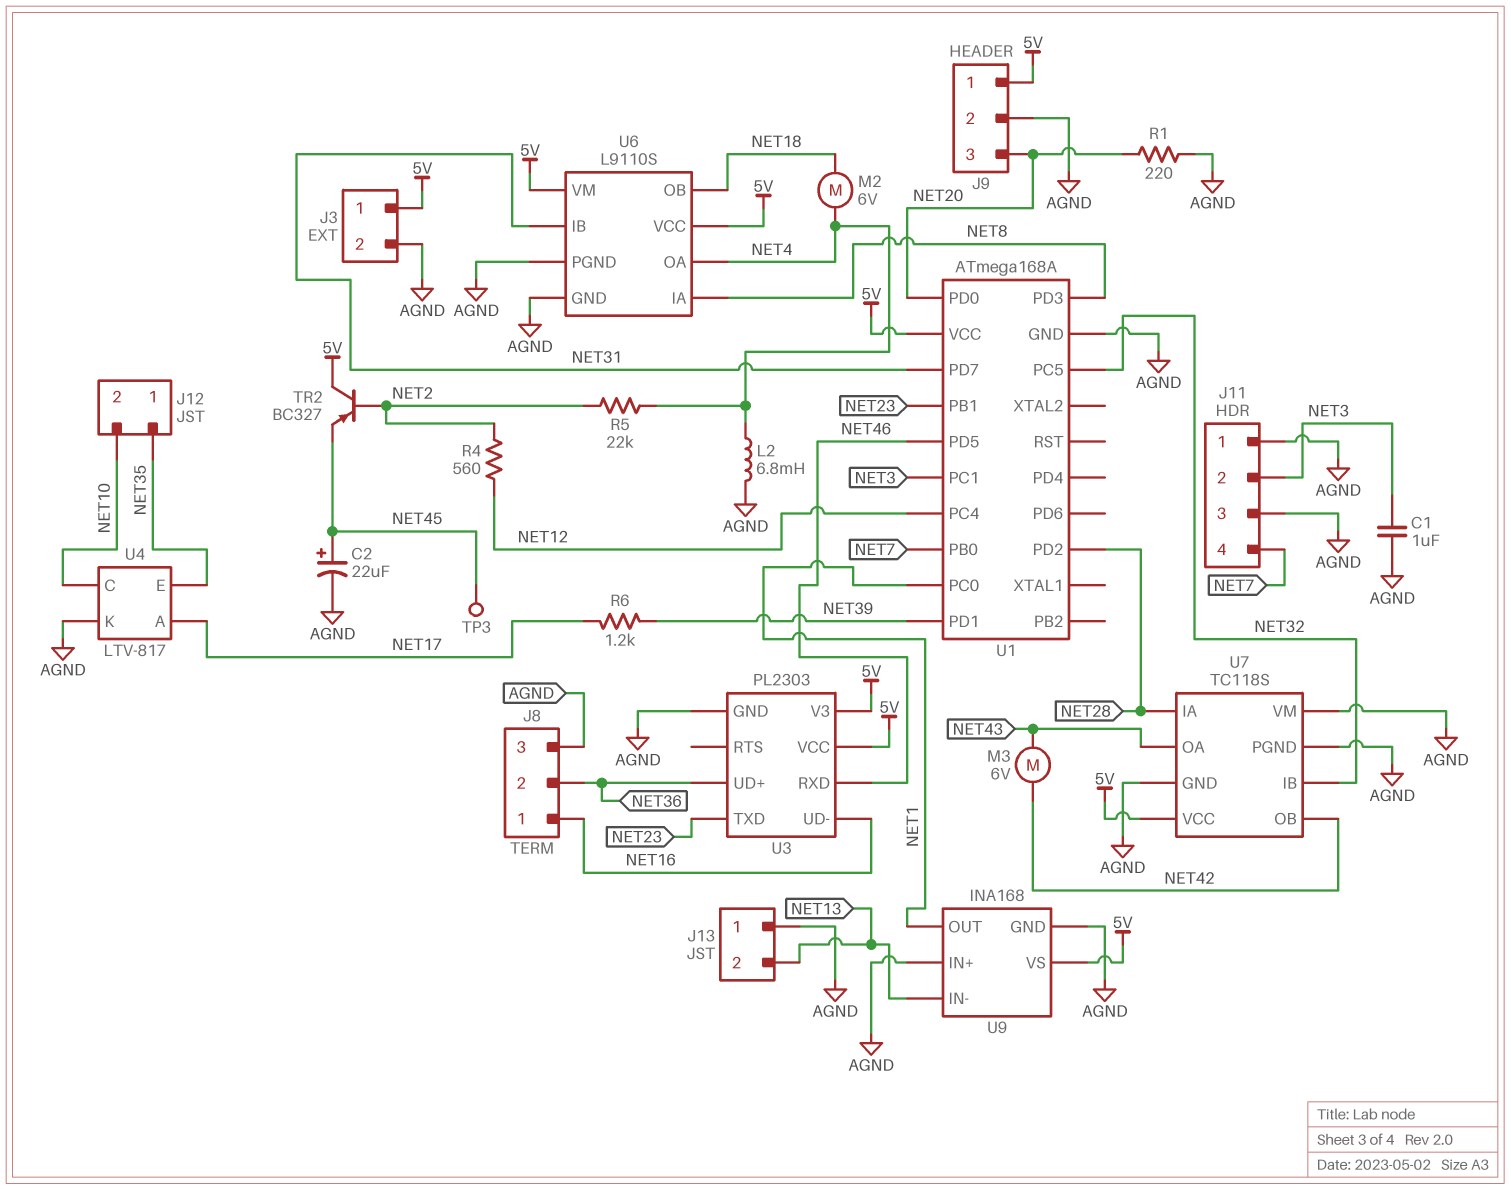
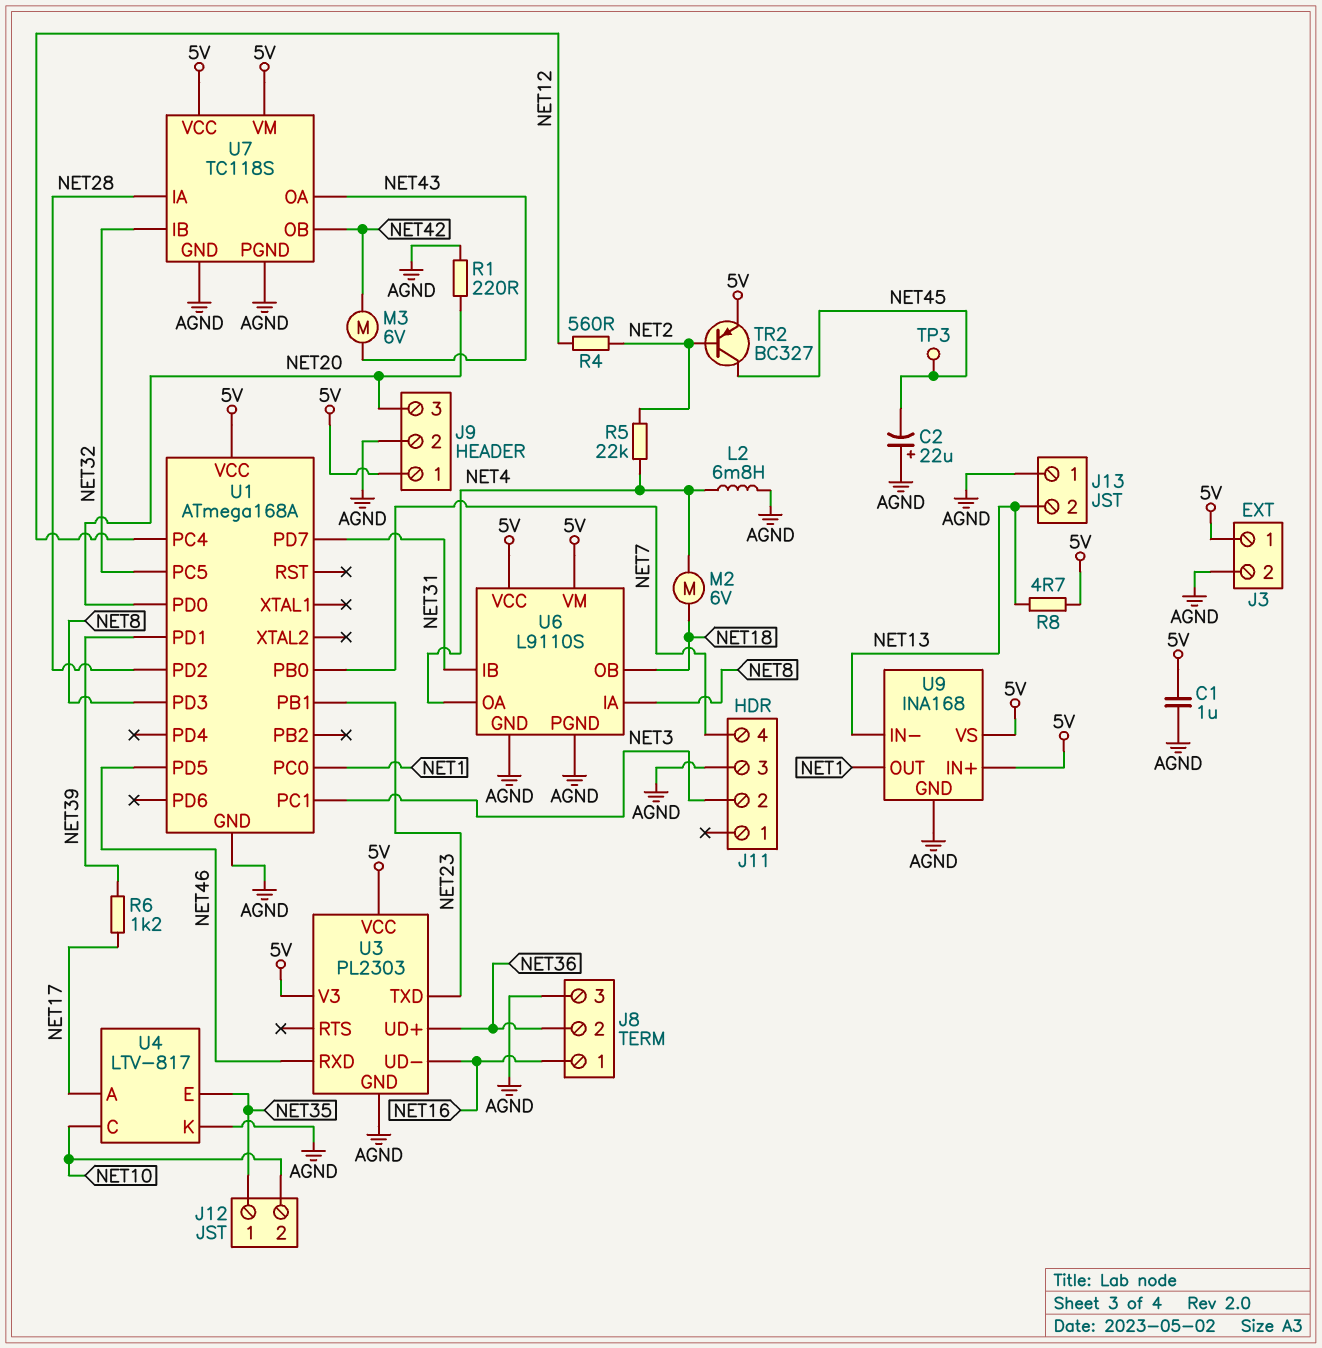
C1: 1uF (AGND, NET3) -> 1uF (5V, AGND)
C2: 22uF (plus NET45, minus AGND) -> 22uF (plus AGND, minus NET45)
J11 pin 1: AGND -> none
R8: none -> 4.7 (5V, NET13)
TR2: PNP BC327 (B NET2, C 5V, E NET45) -> PNP BC327 (B NET2, C NET45, E 5V)
U7 pin VM: AGND -> 5V
U9 pin IN+: AGND -> 5V

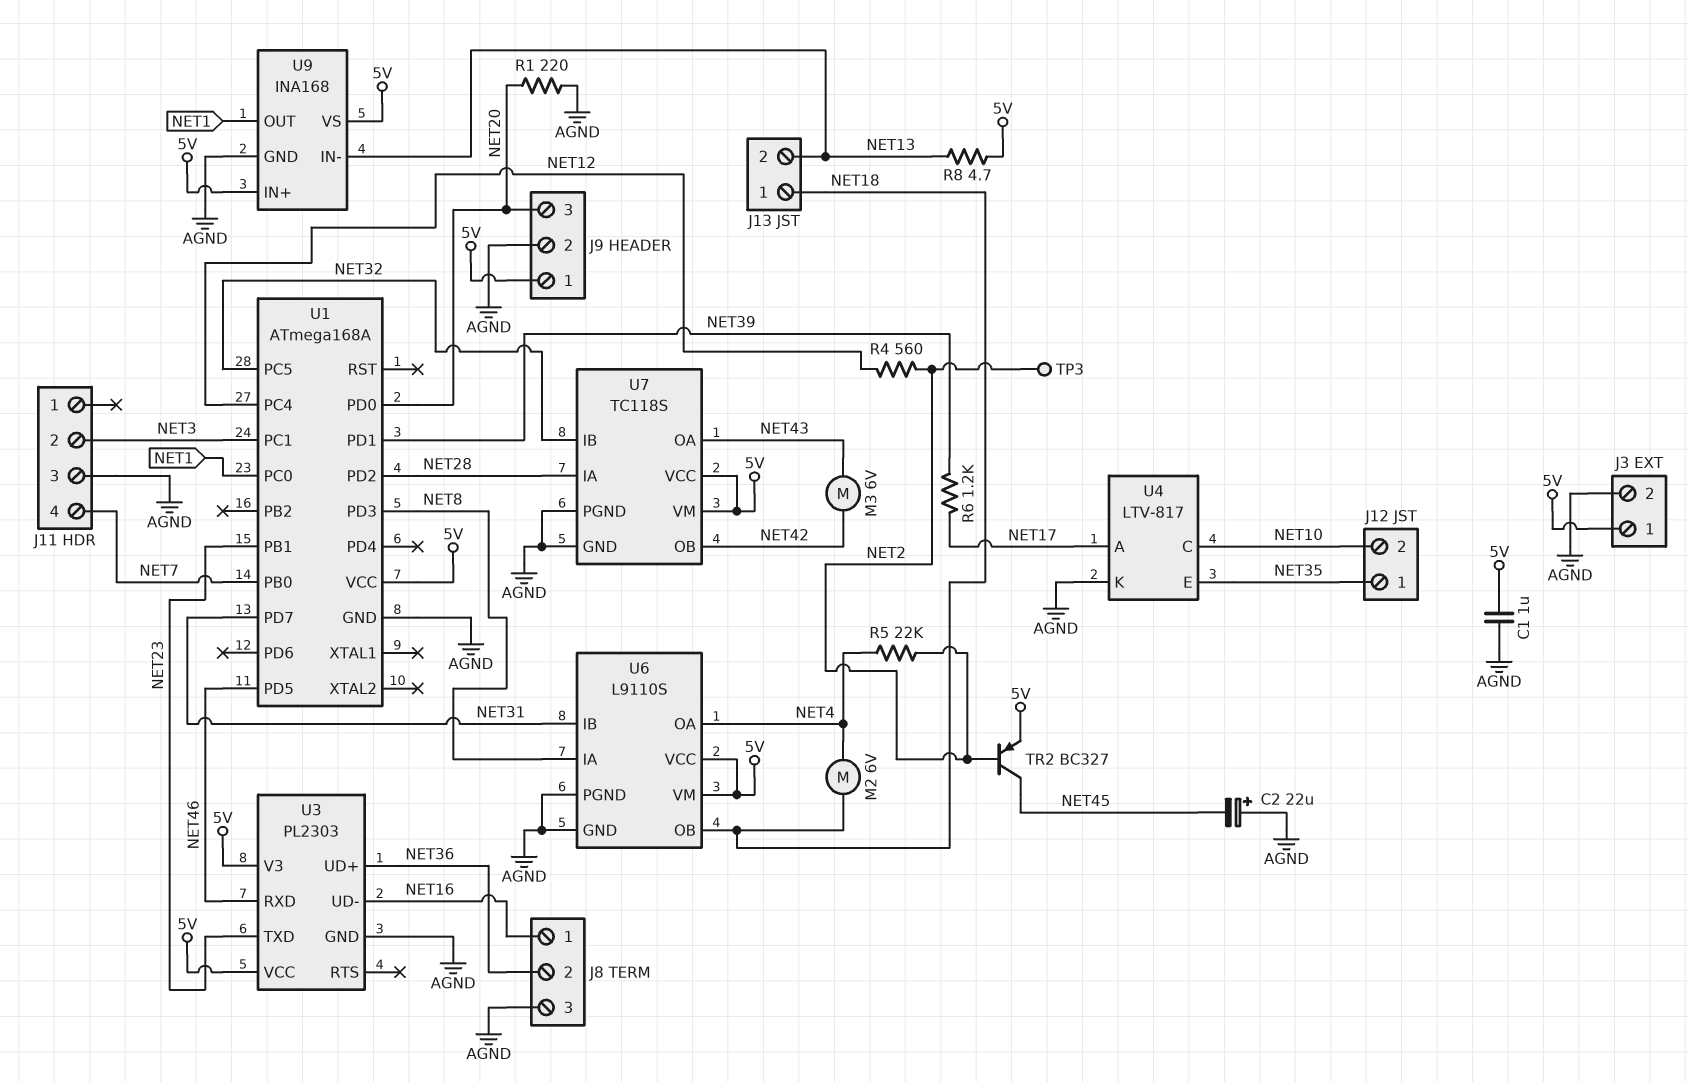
J13 pin 1: AGND -> NET18
L2: 6.8mH (AGND, NET4) -> none
TP3: test point (NET45) -> test point (NET2)

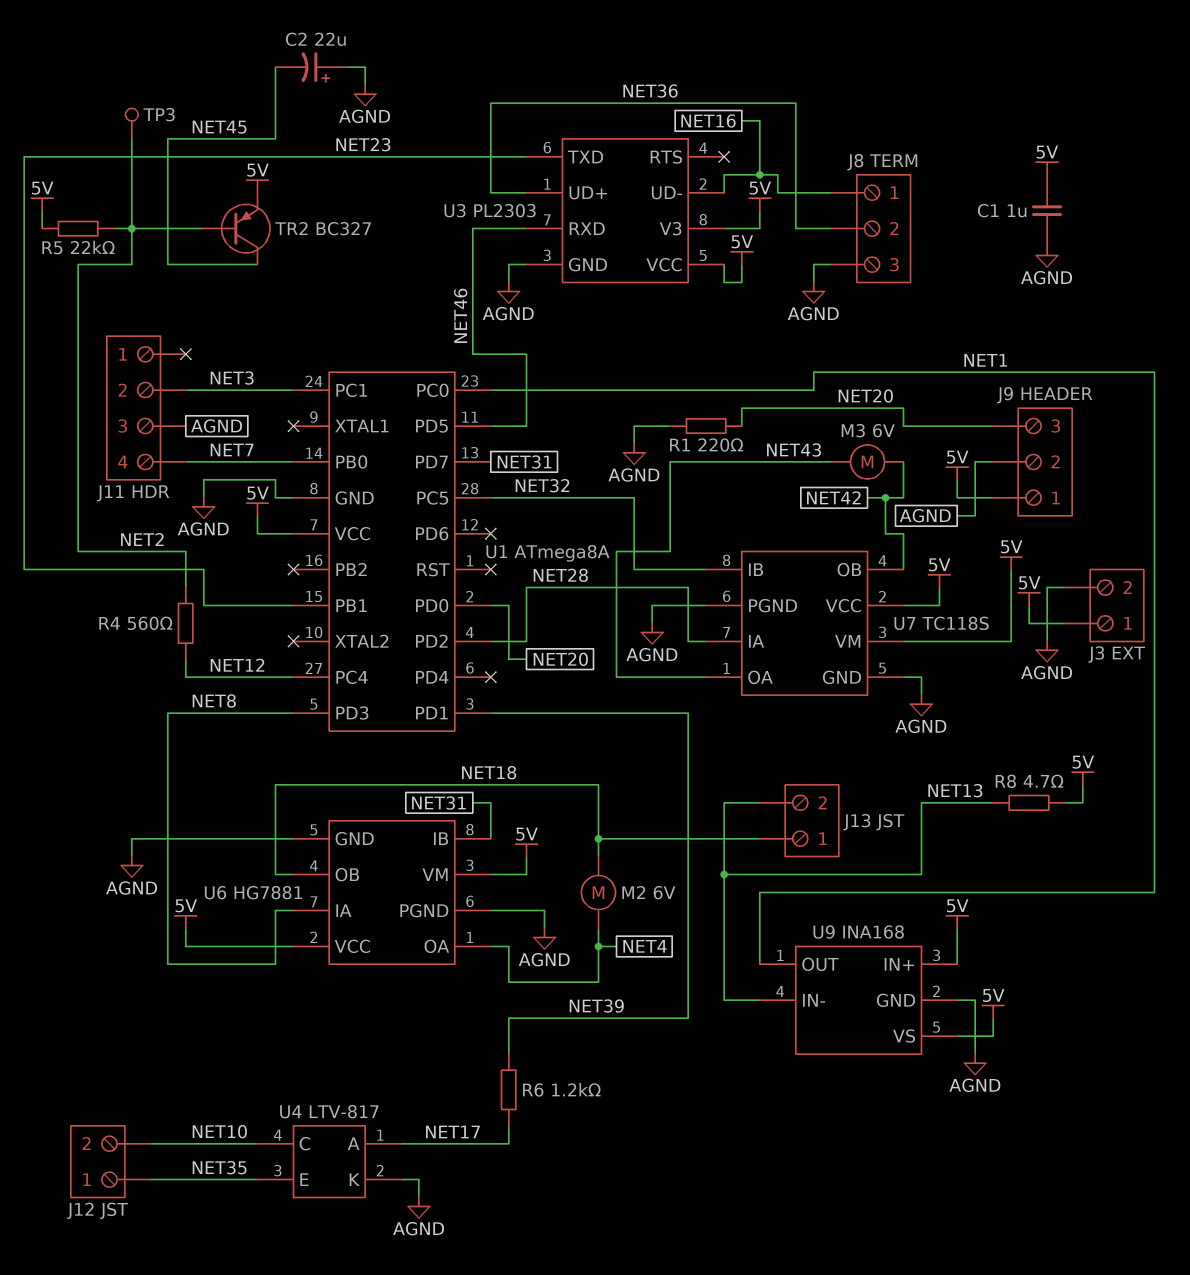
R5: 22k (NET2, NET4) -> 22k (5V, NET2)
U1: ATmega168A -> ATmega8A
U6: L9110S -> HG7881

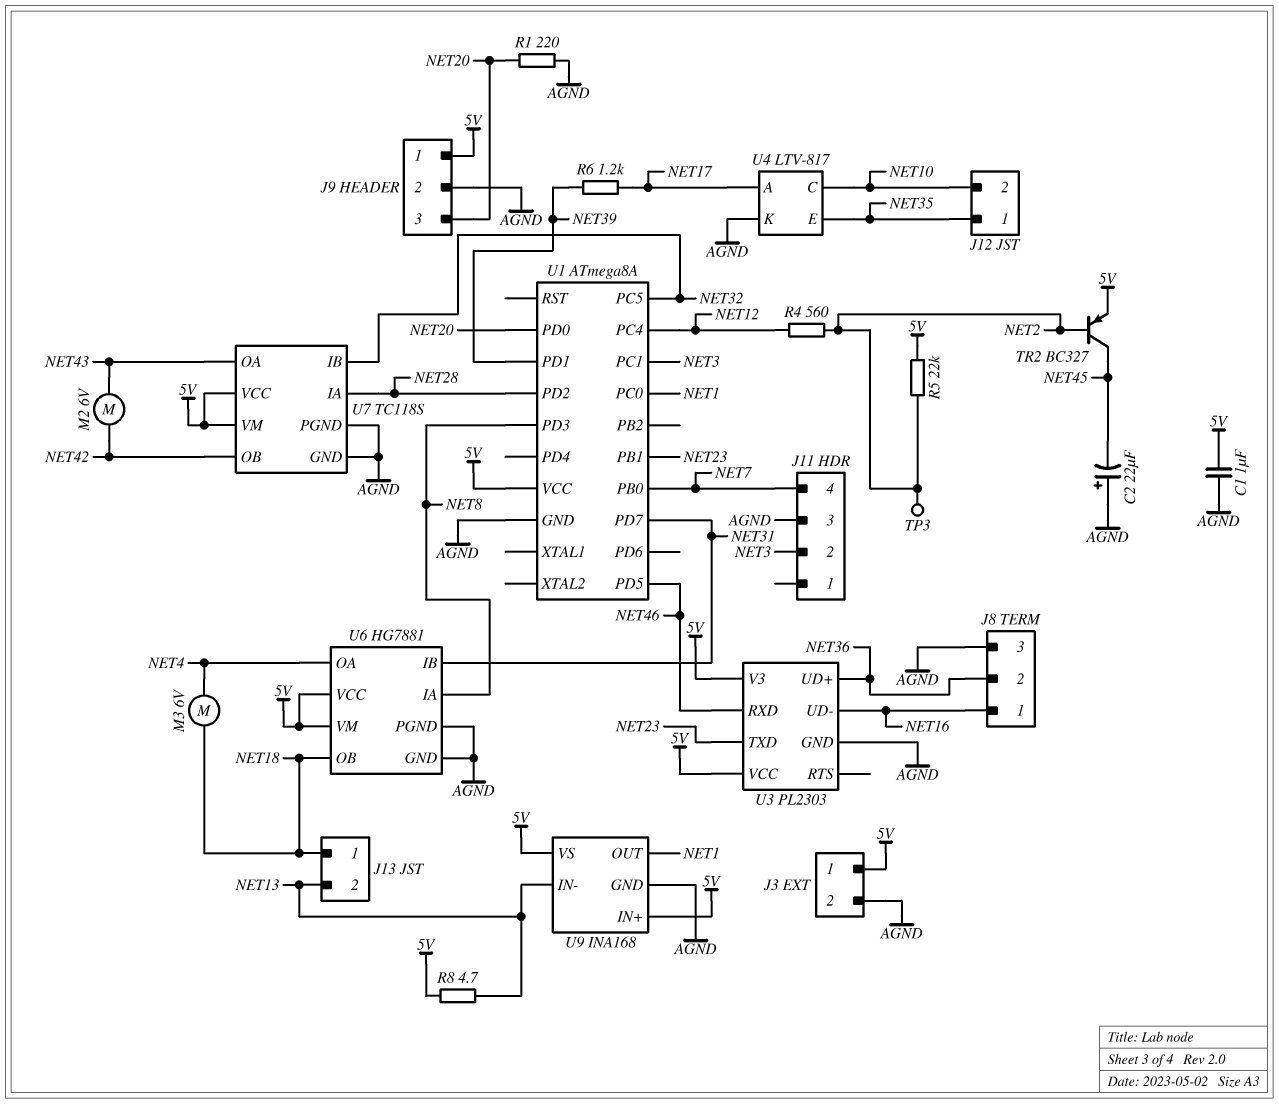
M2: motor 6V (NET4, NET18) -> motor 6V (NET42, NET43)
M3: motor 6V (NET42, NET43) -> motor 6V (NET4, NET18)

